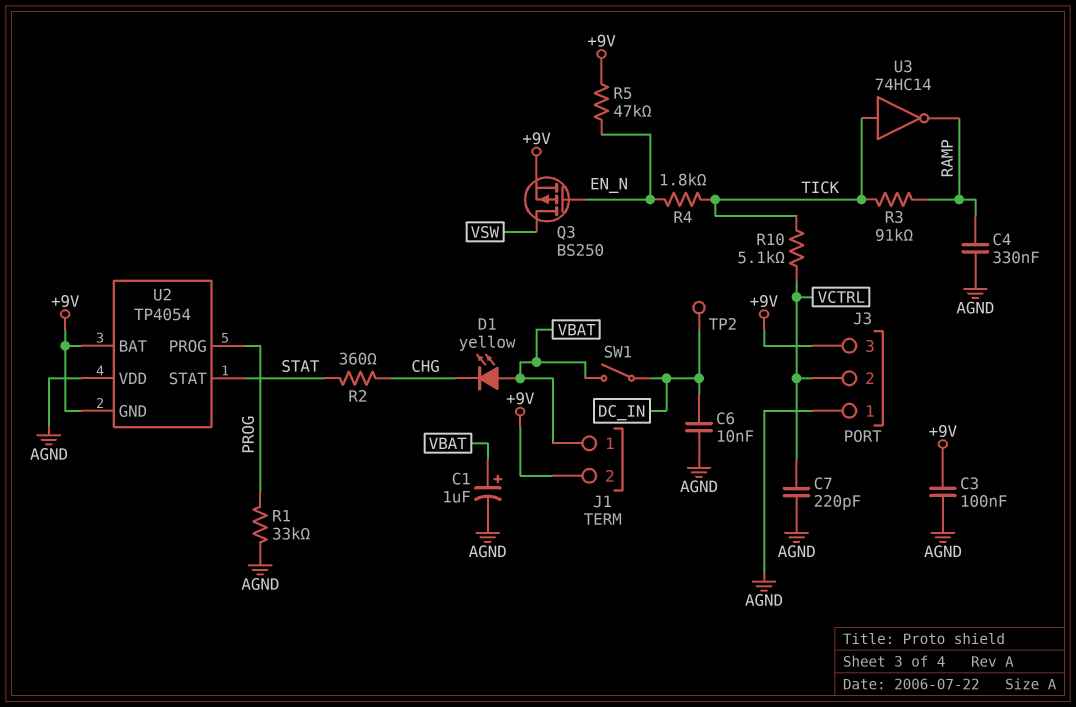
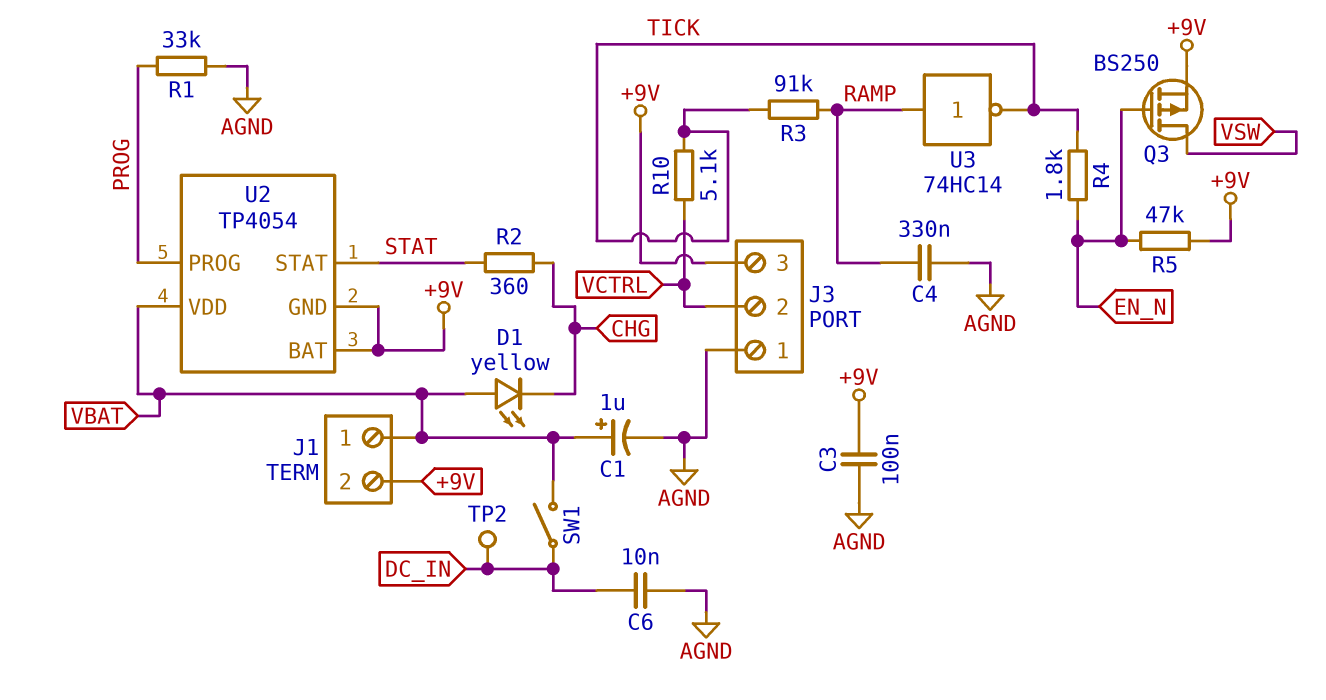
C7: 220pF (AGND, VCTRL) -> none
U2 pin VDD: AGND -> VBAT
U3: NOT 74HC14 (in TICK, out RAMP) -> NOT 74HC14 (in RAMP, out TICK)

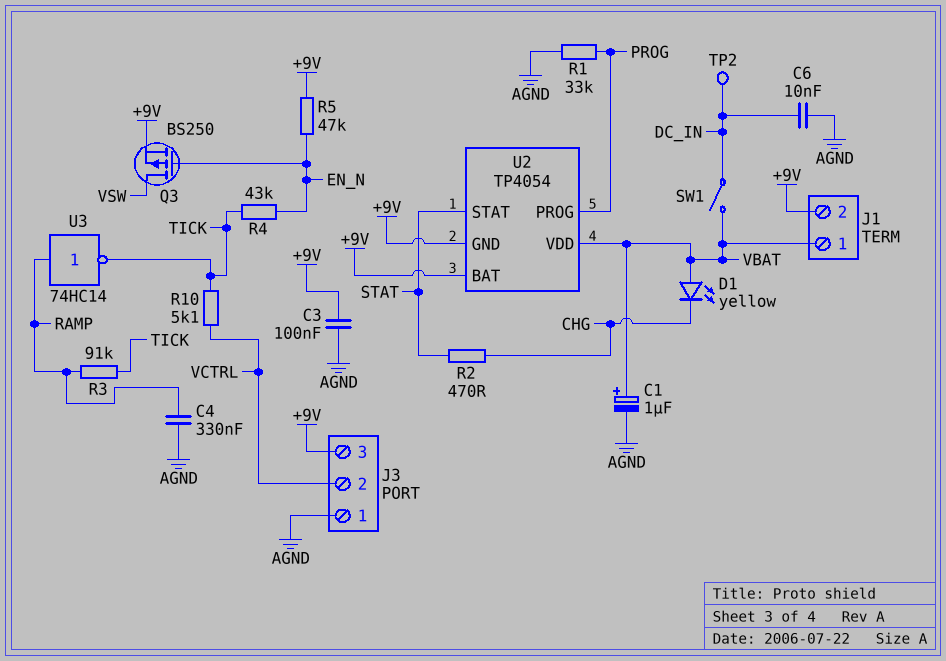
R2: 360 (CHG, STAT) -> 470 (CHG, STAT)
R4: 1.8k (EN_N, TICK) -> 43k (EN_N, TICK)

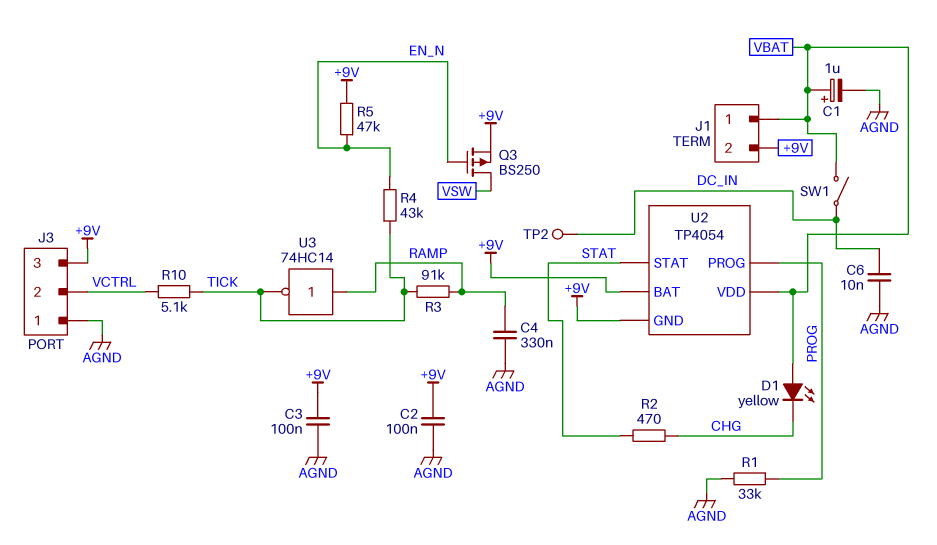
C2: none -> 100nF (+9V, AGND)

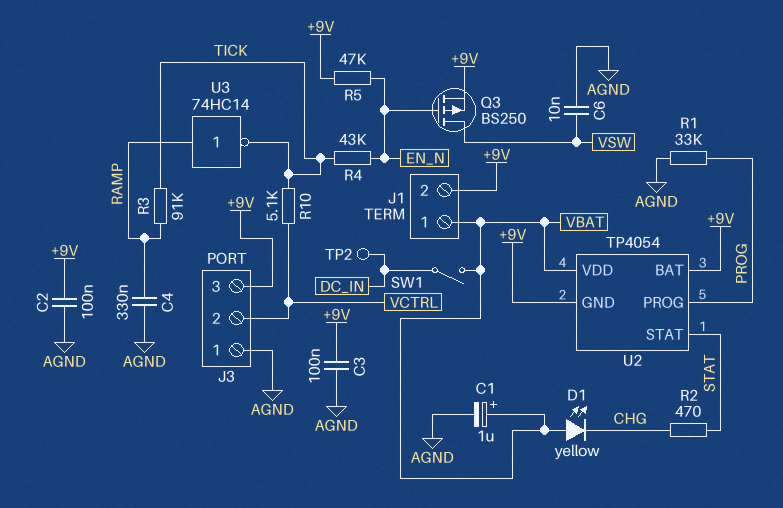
C6: 10nF (AGND, DC_IN) -> 10nF (AGND, VSW)

